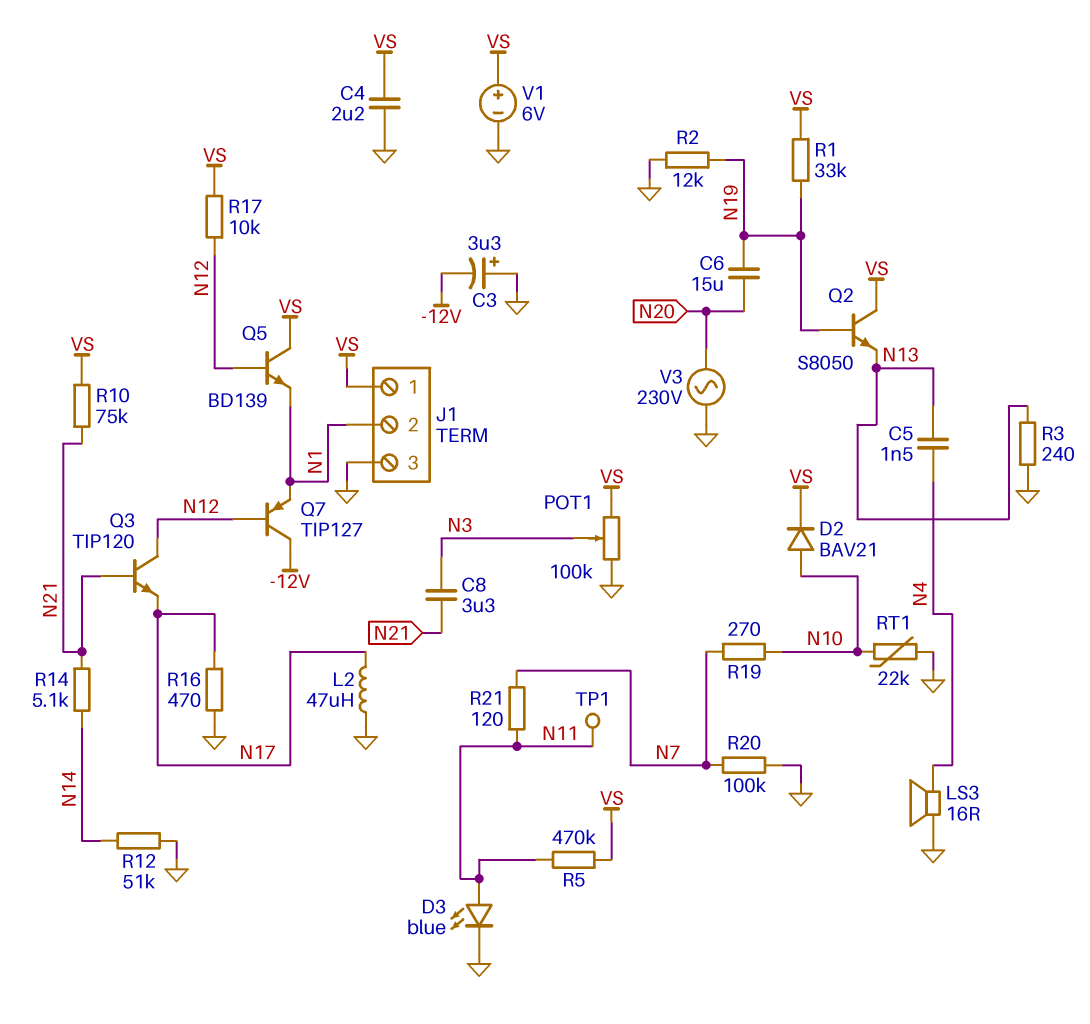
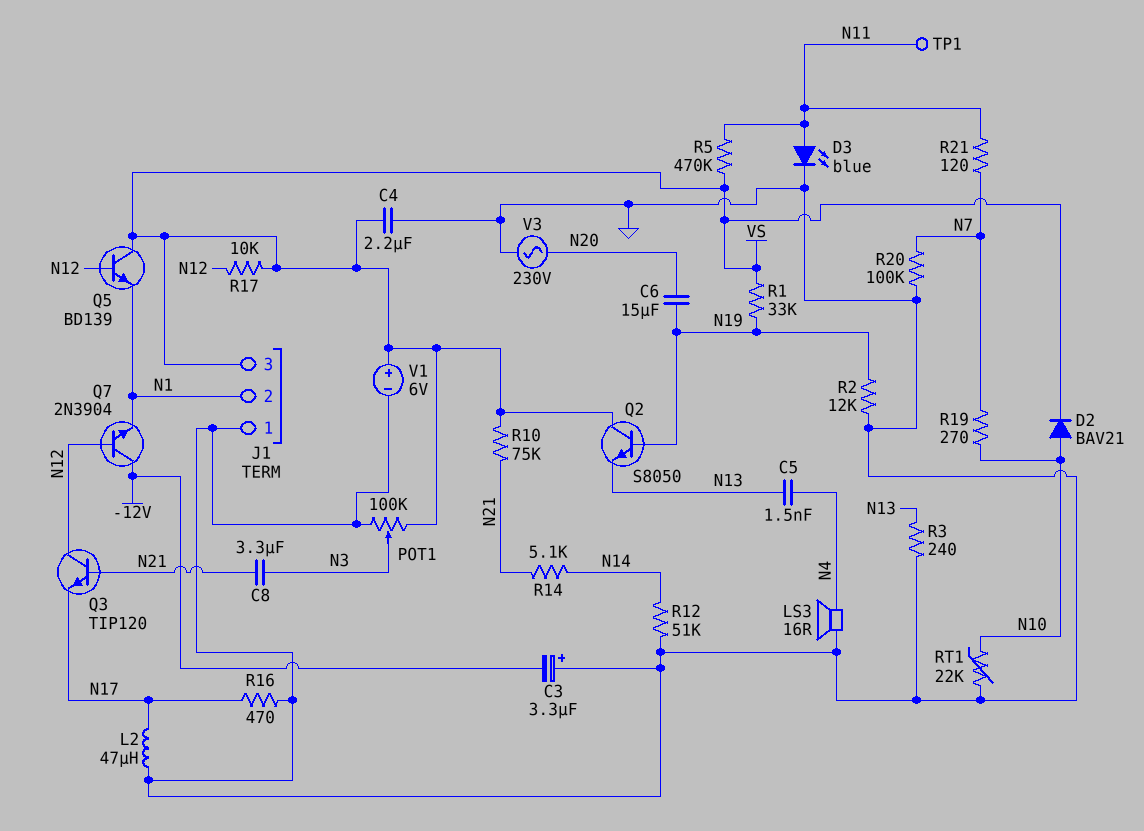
J1 pin 1: VS -> GND
J1 pin 3: GND -> VS
Q7: PNP TIP127 (B N12, C -12V, E N1) -> NPN 2N3904 (B N12, C -12V, E N1)

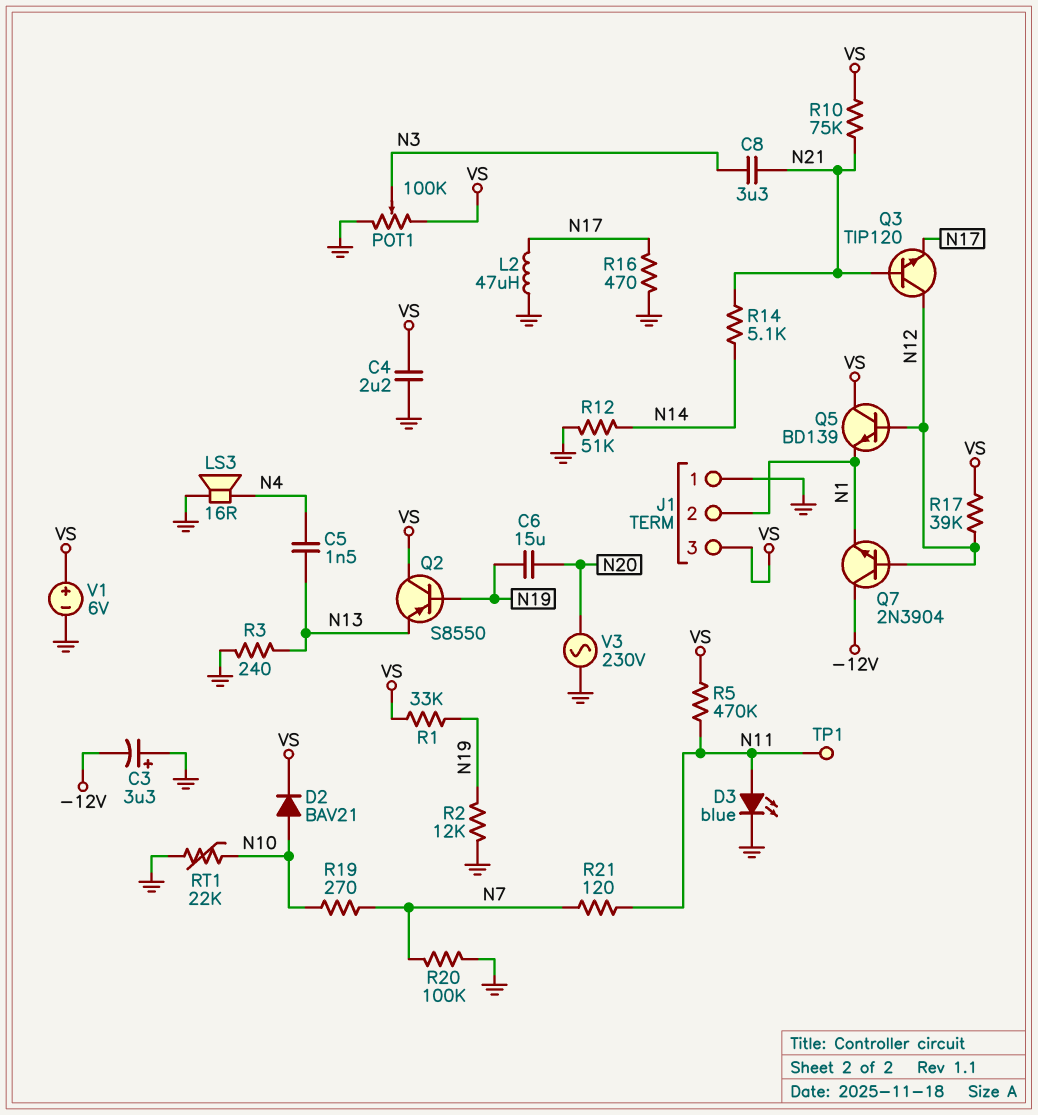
Q2: NPN S8050 (B N19, C VS, E N13) -> PNP S8550 (B N19, C VS, E N13)
R17: 10k (N12, VS) -> 39k (N12, VS)

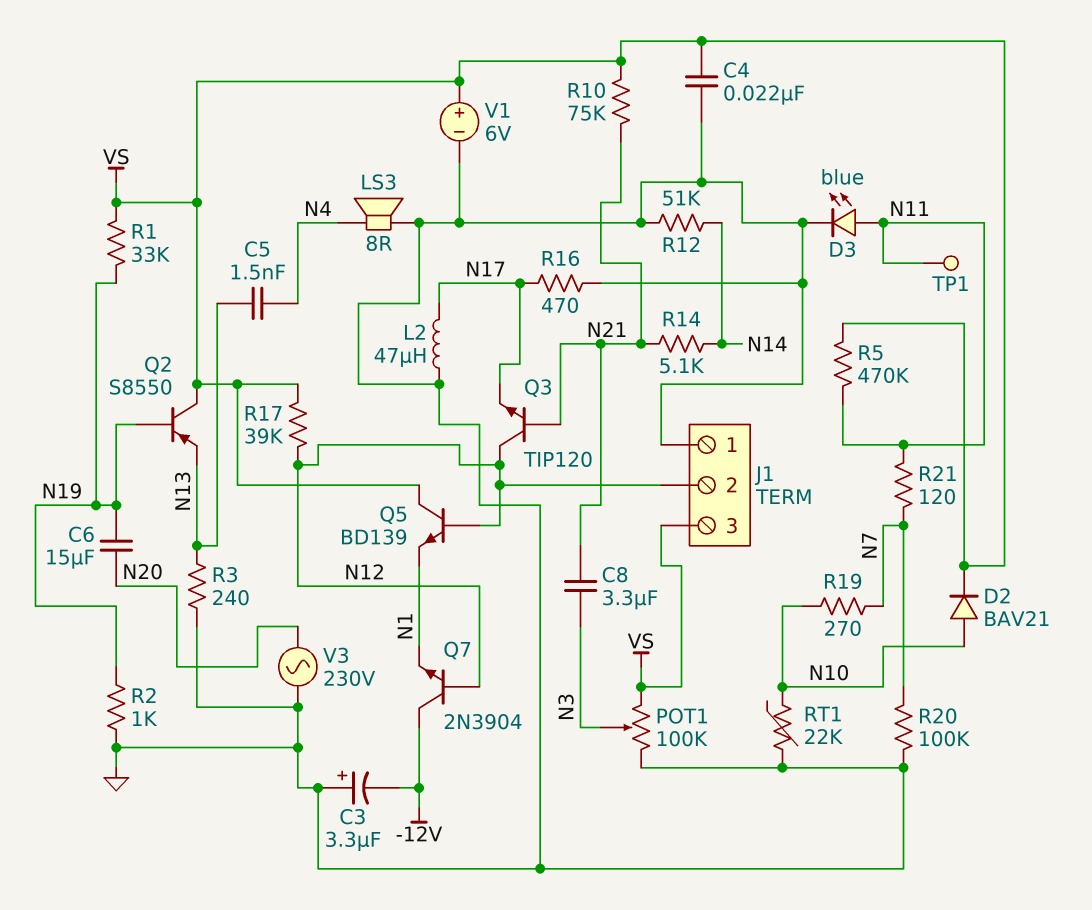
C4: 2.2uF (GND, VS) -> 22nF (GND, VS)
J1 pin 2: N1 -> N12
LS3: speaker 16R (GND, N4) -> speaker 8R (GND, N4)
R2: 12k (GND, N19) -> 1k (GND, N19)

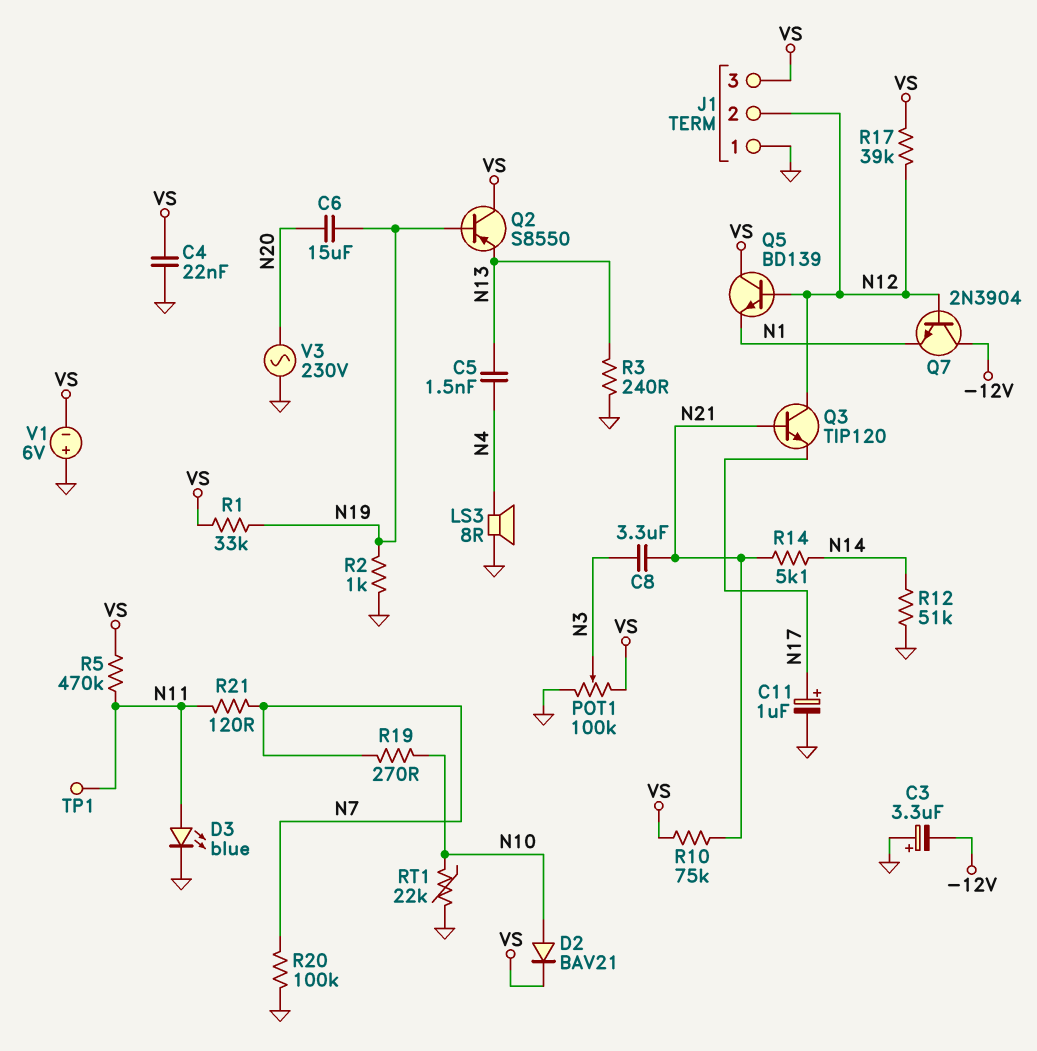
C11: none -> 1uF (plus N17, minus GND)
L2: 47uH (GND, N17) -> none
R16: 470 (GND, N17) -> none
V1: 6V (plus VS, minus GND) -> 6V (plus GND, minus VS)

